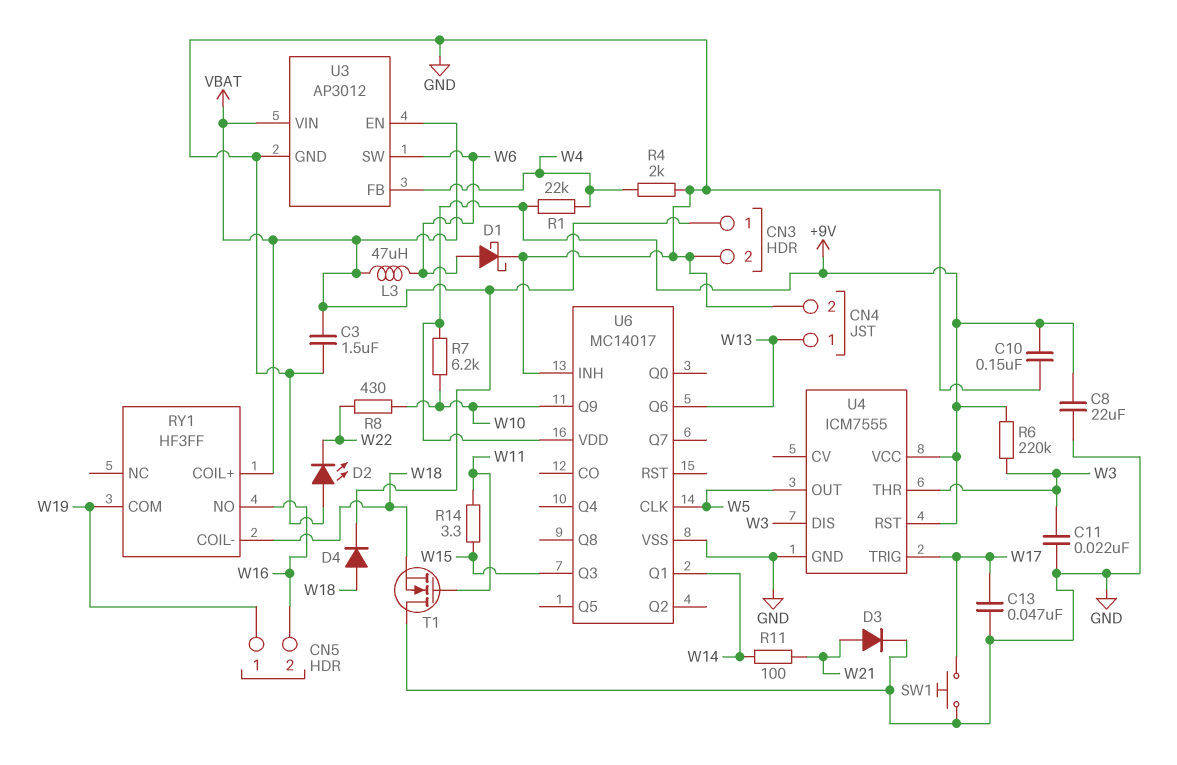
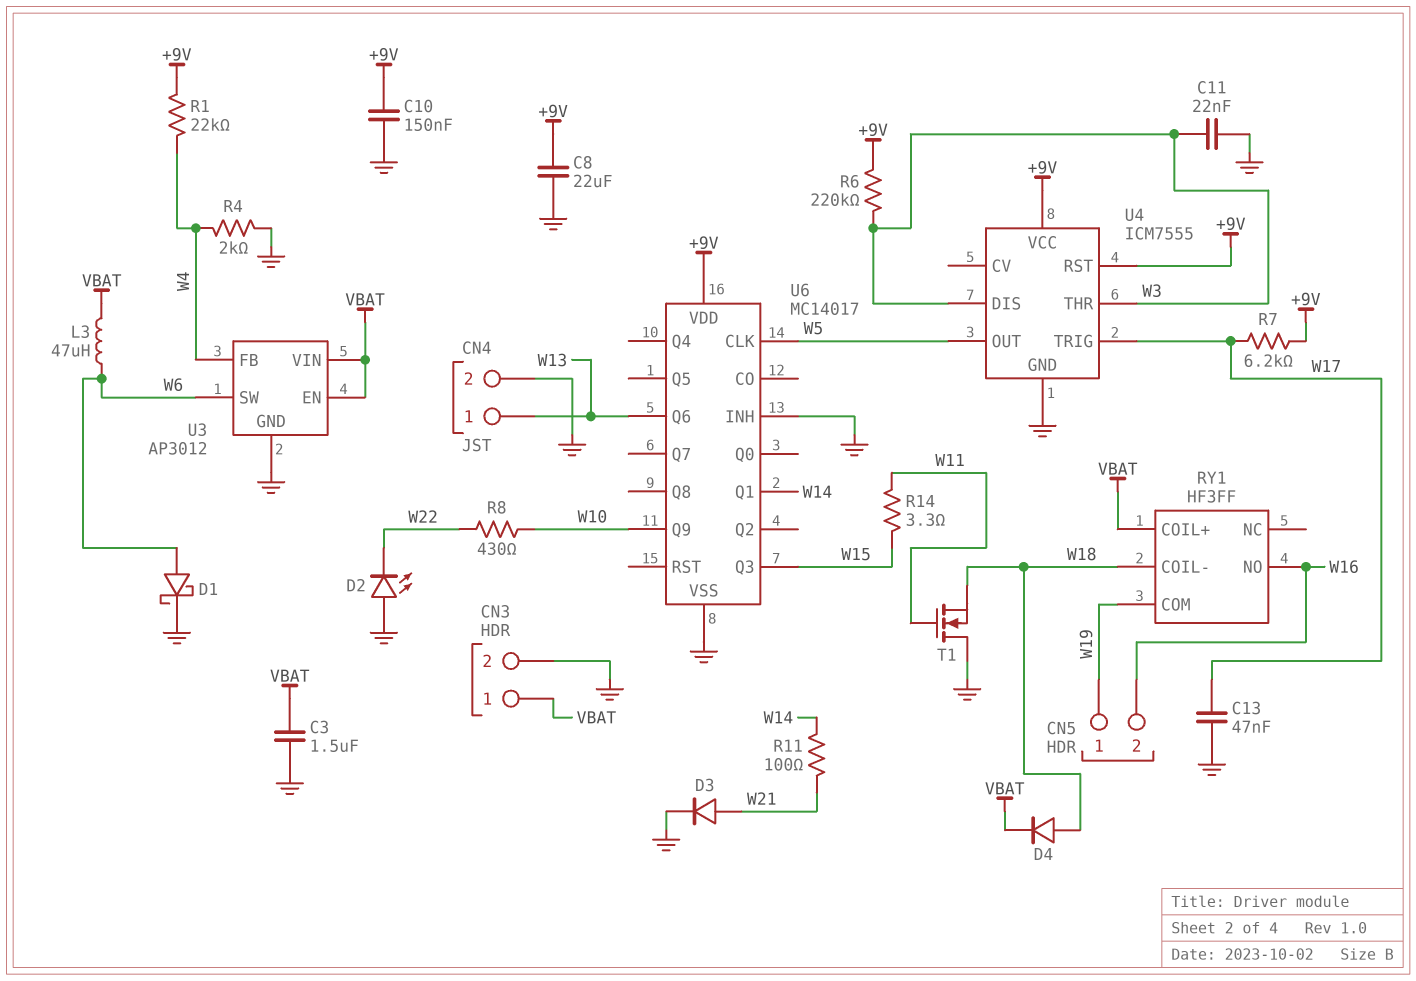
R7: 6.2k (+9V, W10) -> 6.2k (+9V, W17)
SW1: button (GND, W17) -> none

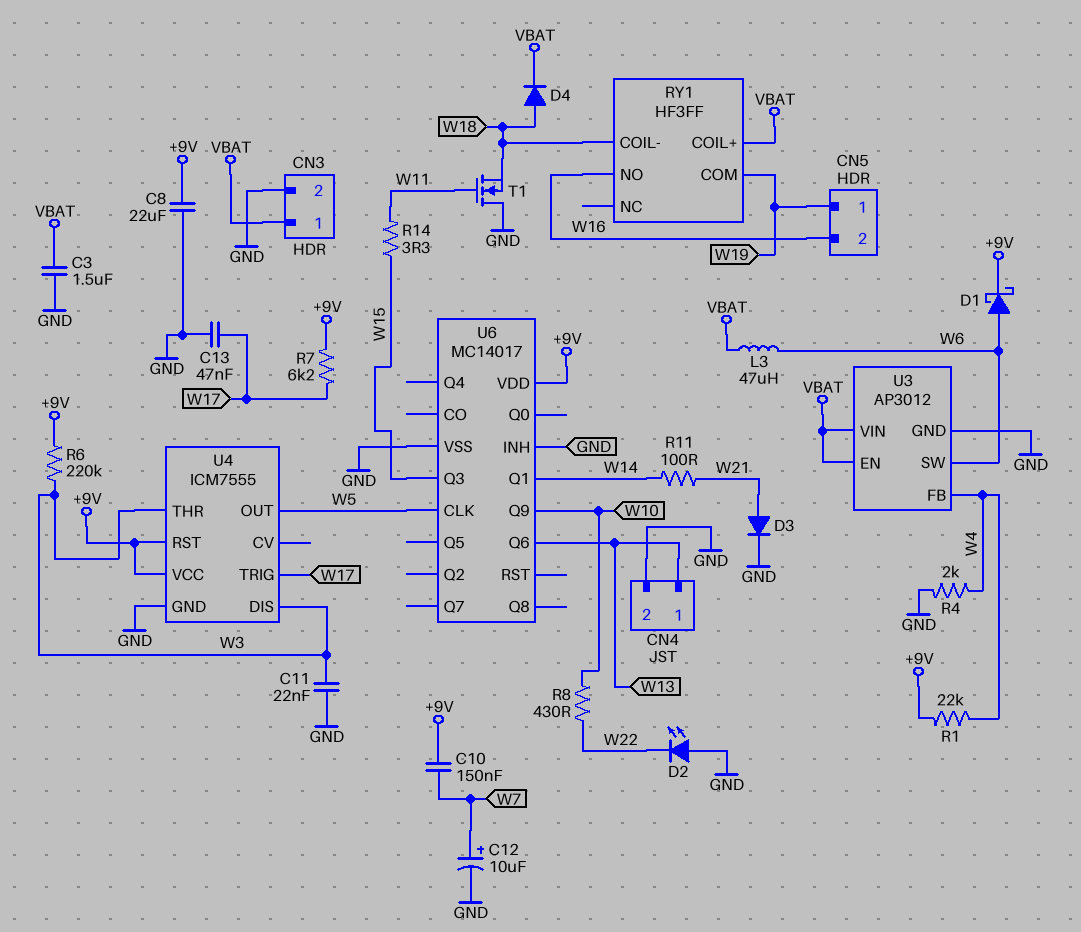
C10: 150nF (+9V, GND) -> 150nF (+9V, W7)
C12: none -> 10uF (plus W7, minus GND)
D1: schottky (A W6, K GND) -> schottky (A W6, K +9V)

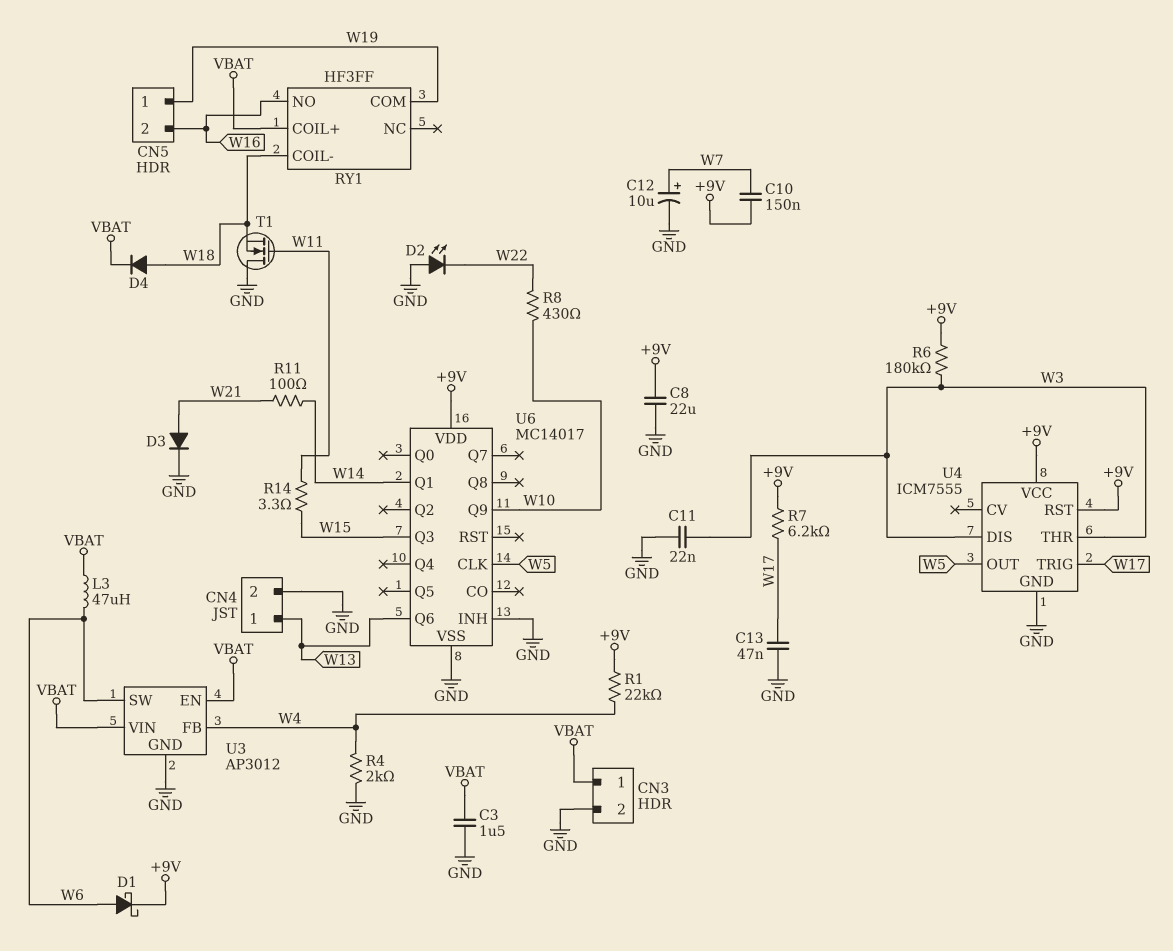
R6: 220k (+9V, W3) -> 180k (+9V, W3)

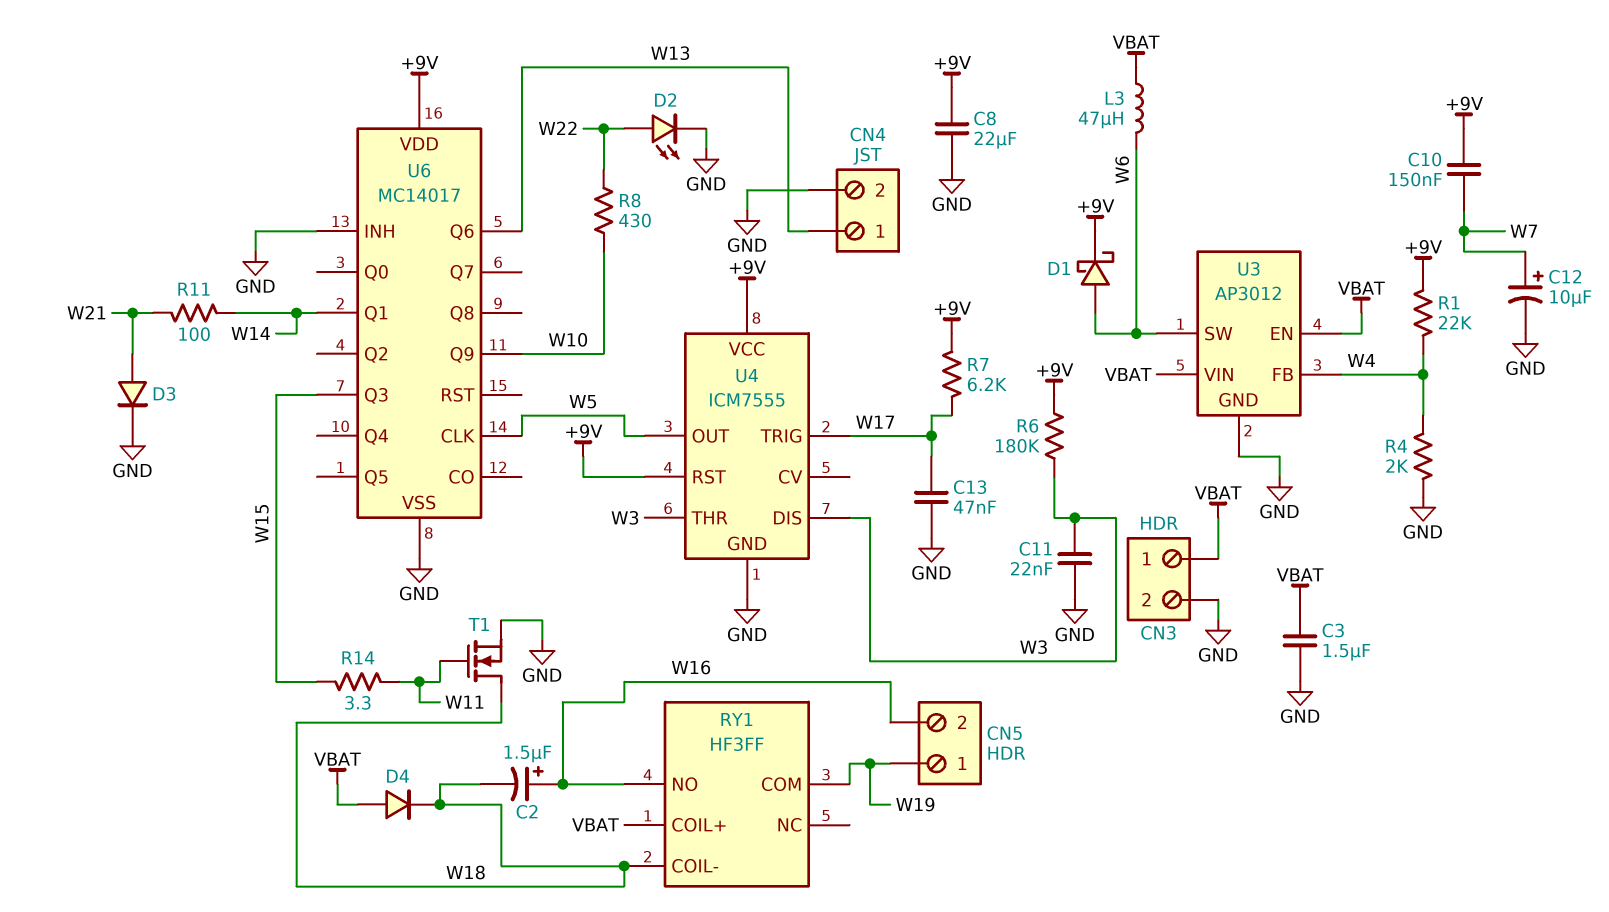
C2: none -> 1.5uF (plus W16, minus W18)
D2: LED (A GND, K W22) -> LED (A W22, K GND)
D4: diode (A W18, K VBAT) -> diode (A VBAT, K W18)
T1: NMOS (G W11, D GND, S W18) -> NMOS (G W11, D W18, S GND)

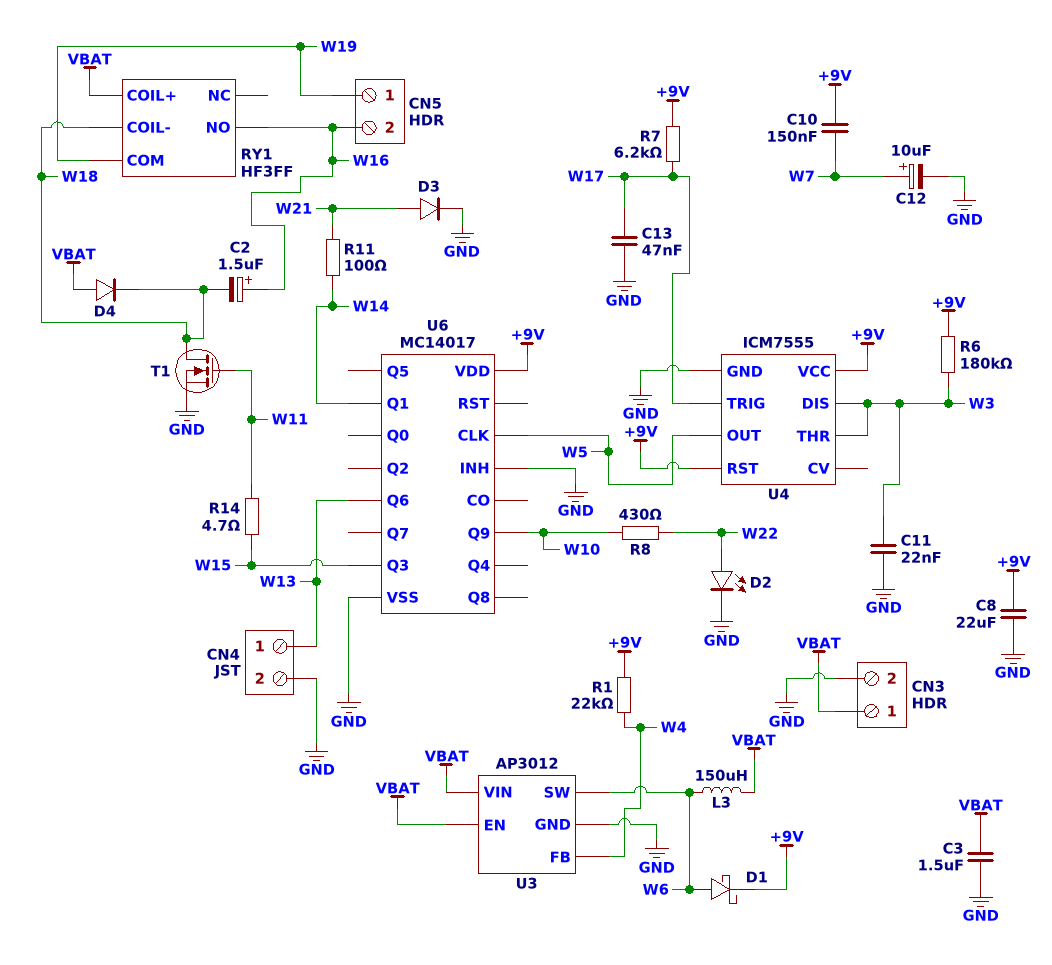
L3: 47uH (VBAT, W6) -> 150uH (VBAT, W6)
R4: 2k (GND, W4) -> none
R14: 3.3 (W11, W15) -> 4.7 (W11, W15)

